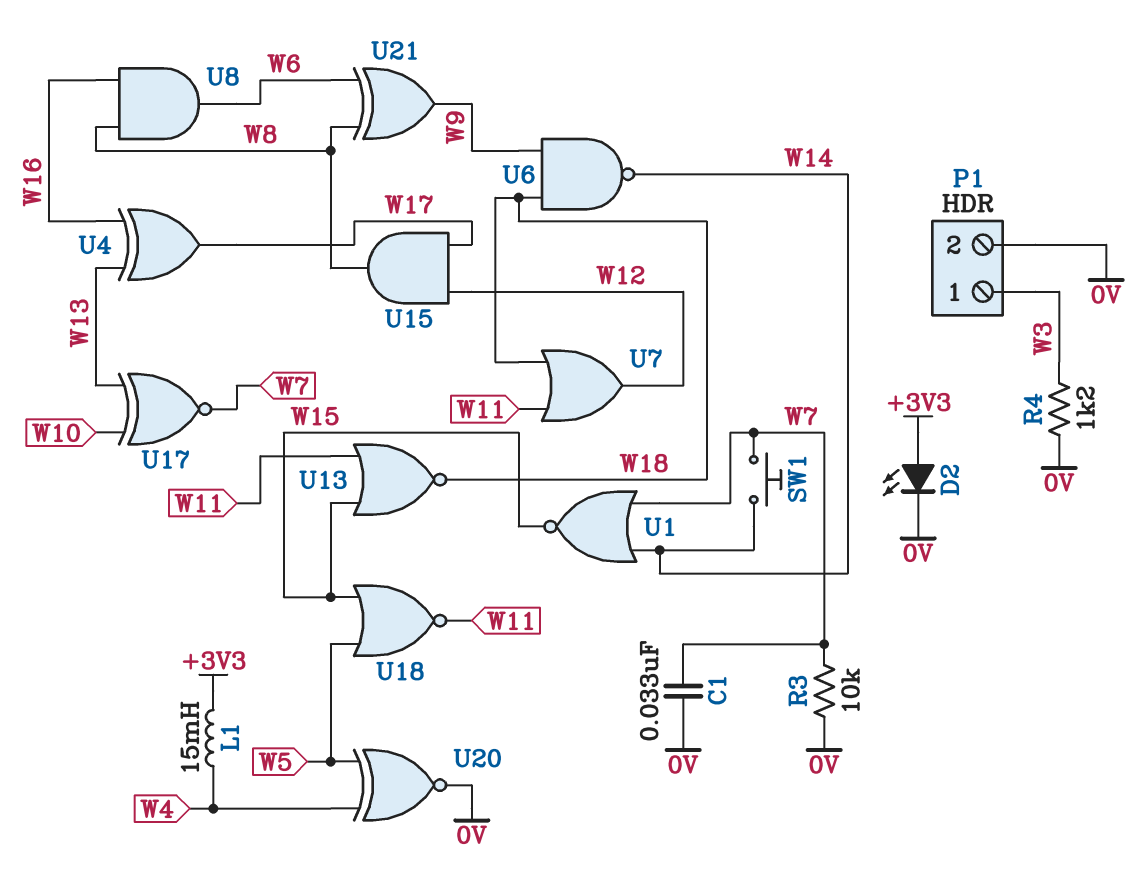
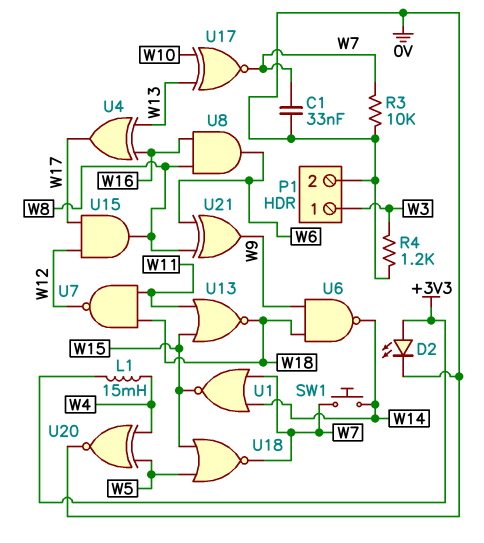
U7: OR (in W11, in W18, out W12) -> NAND (in W11, in W18, out W12)
U18: NOR (in W5, in W15, out W11) -> NOR (in W5, in W15, out W7)

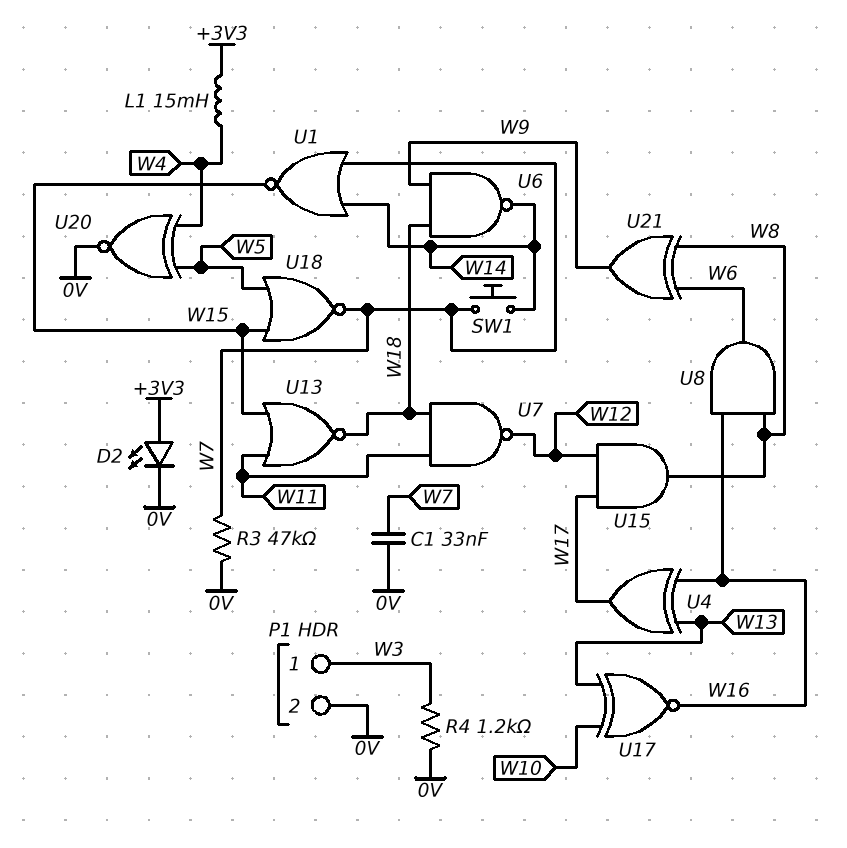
R3: 10k (0V, W7) -> 47k (0V, W7)
U17: XNOR (in W10, in W13, out W7) -> XNOR (in W10, in W13, out W16)

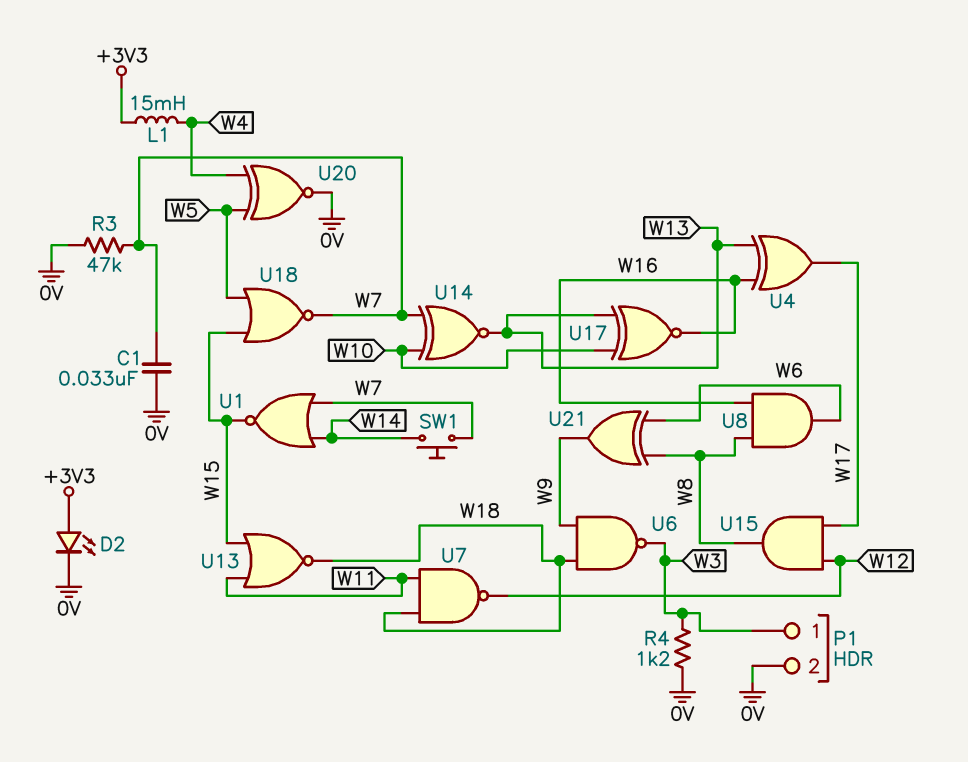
U6: NAND (in W9, in W18, out W14) -> NAND (in W9, in W18, out W3)
U14: none -> XNOR (in W7, in W10, out W13)

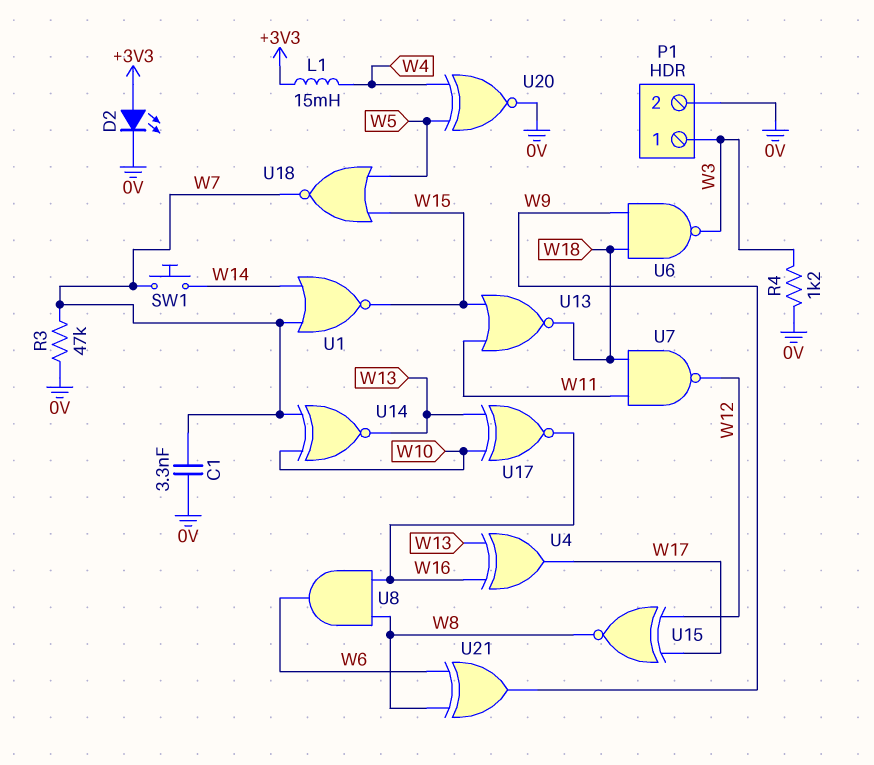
C1: 33nF (0V, W7) -> 3.3nF (0V, W7)
U15: AND (in W12, in W17, out W8) -> XNOR (in W12, in W17, out W8)

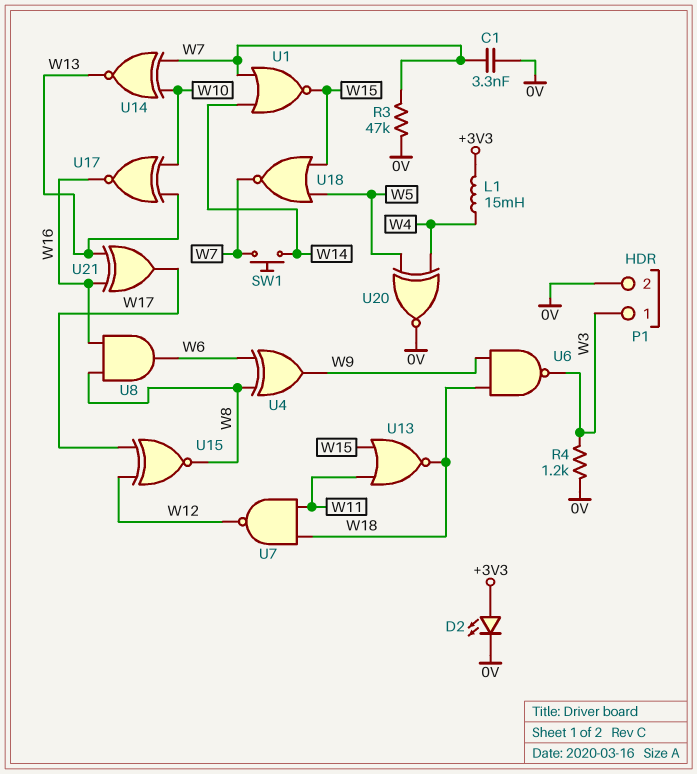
U4: XOR (in W13, in W16, out W17) -> XOR (in W6, in W8, out W9)
U21: XOR (in W6, in W8, out W9) -> XOR (in W13, in W16, out W17)

